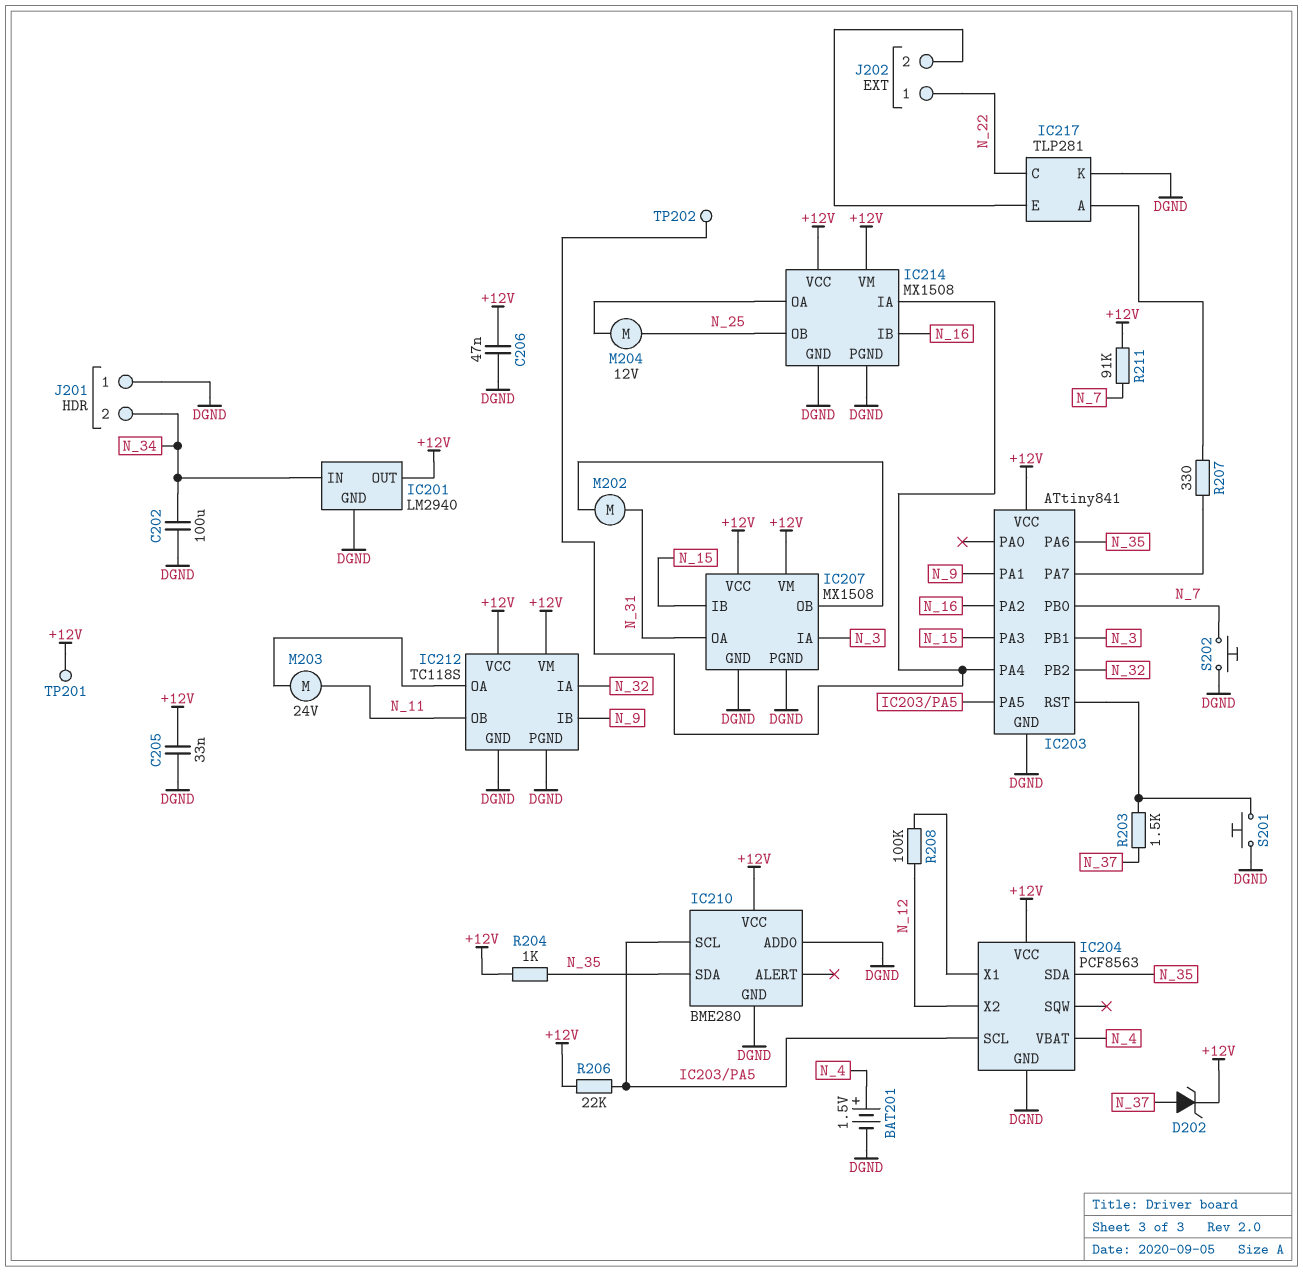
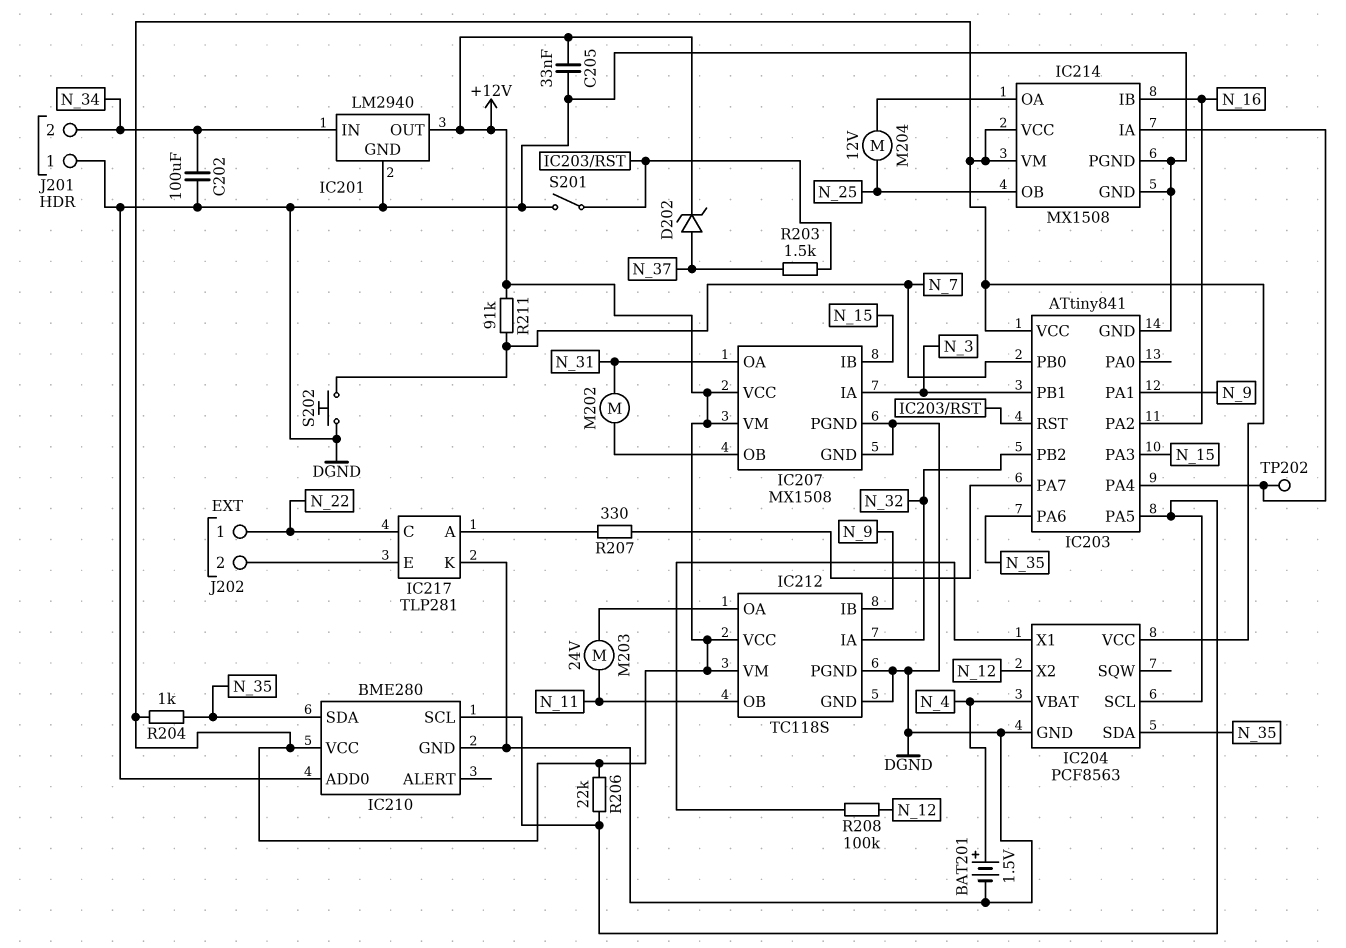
C206: 47nF (+12V, DGND) -> none
S201: button (DGND, IC203/RST) -> switch (DGND, IC203/RST)
TP201: test point (+12V) -> none

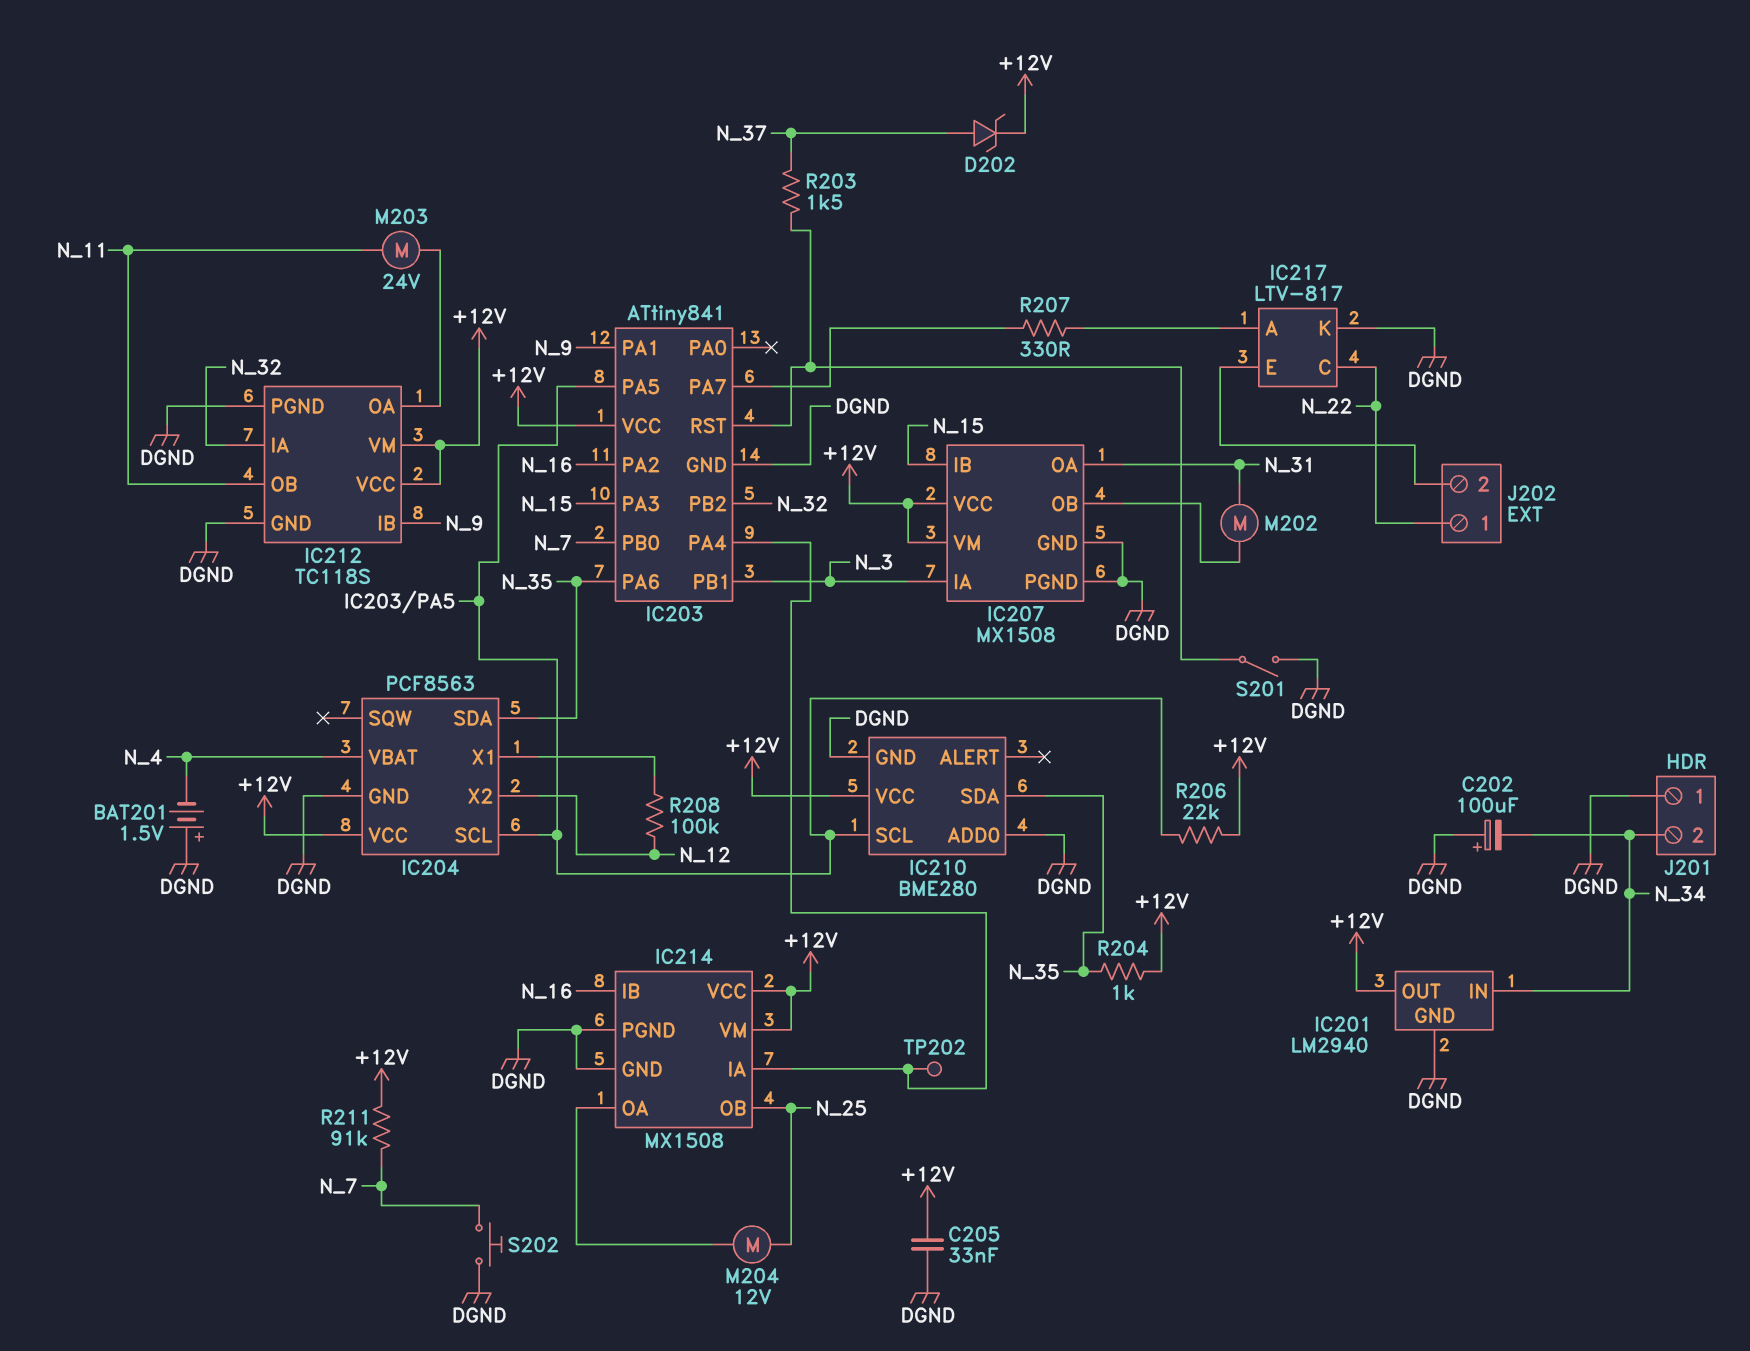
BAT201: 1.5V (plus N_4, minus DGND) -> 1.5V (plus DGND, minus N_4)
C202: 100uF (DGND, N_34) -> 100uF (plus DGND, minus N_34)
IC217: TLP281 -> LTV-817

